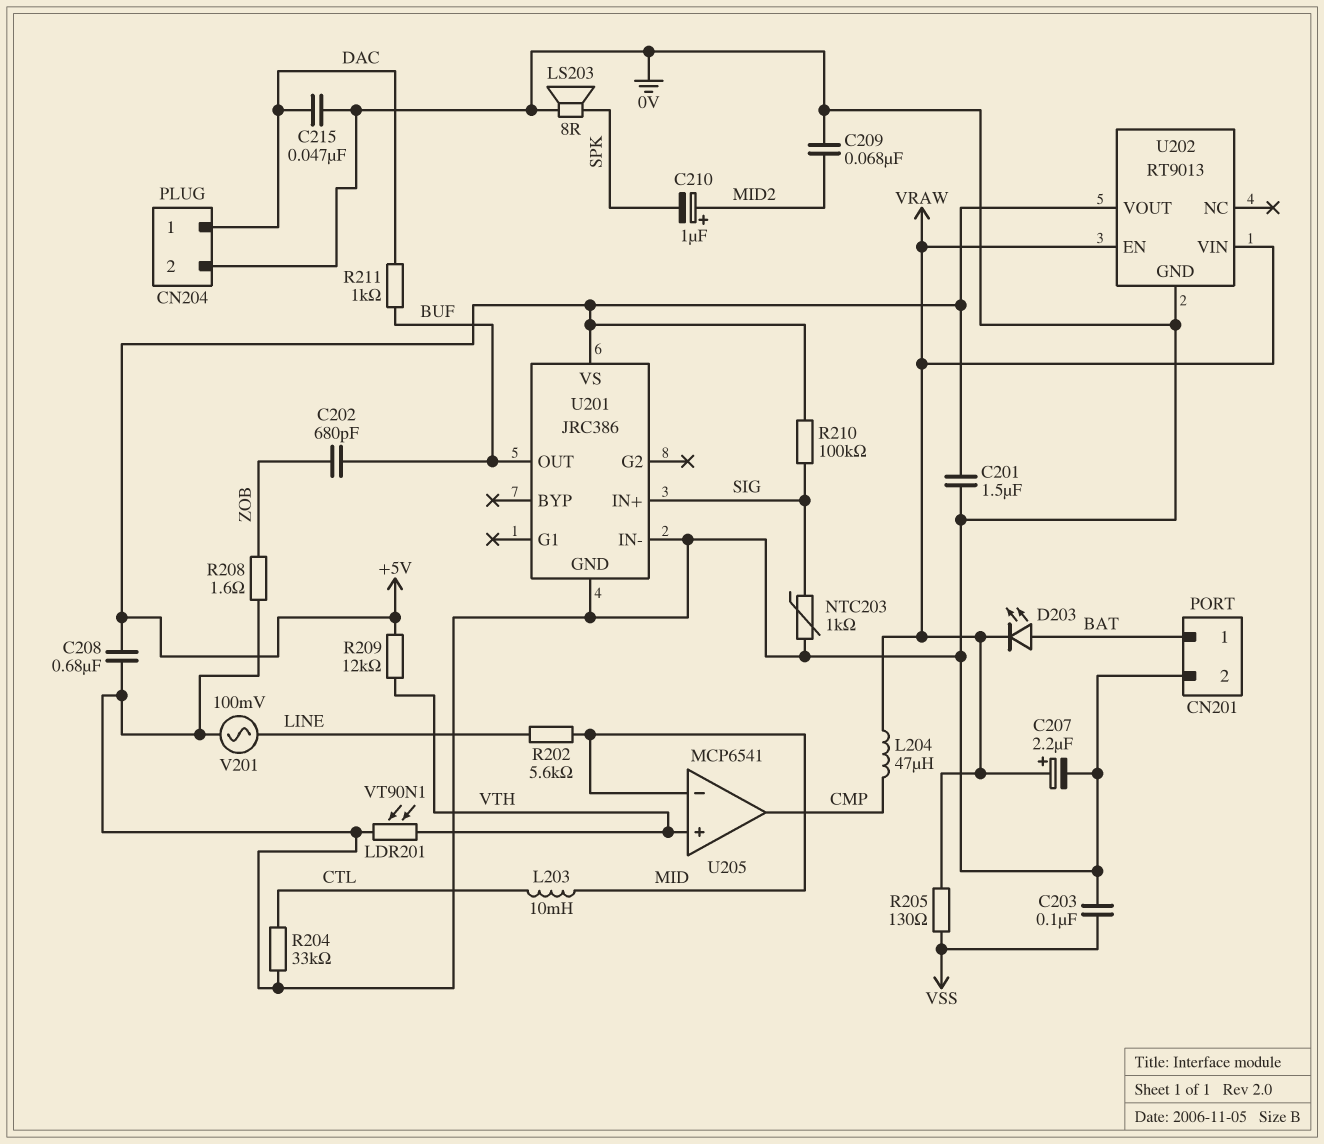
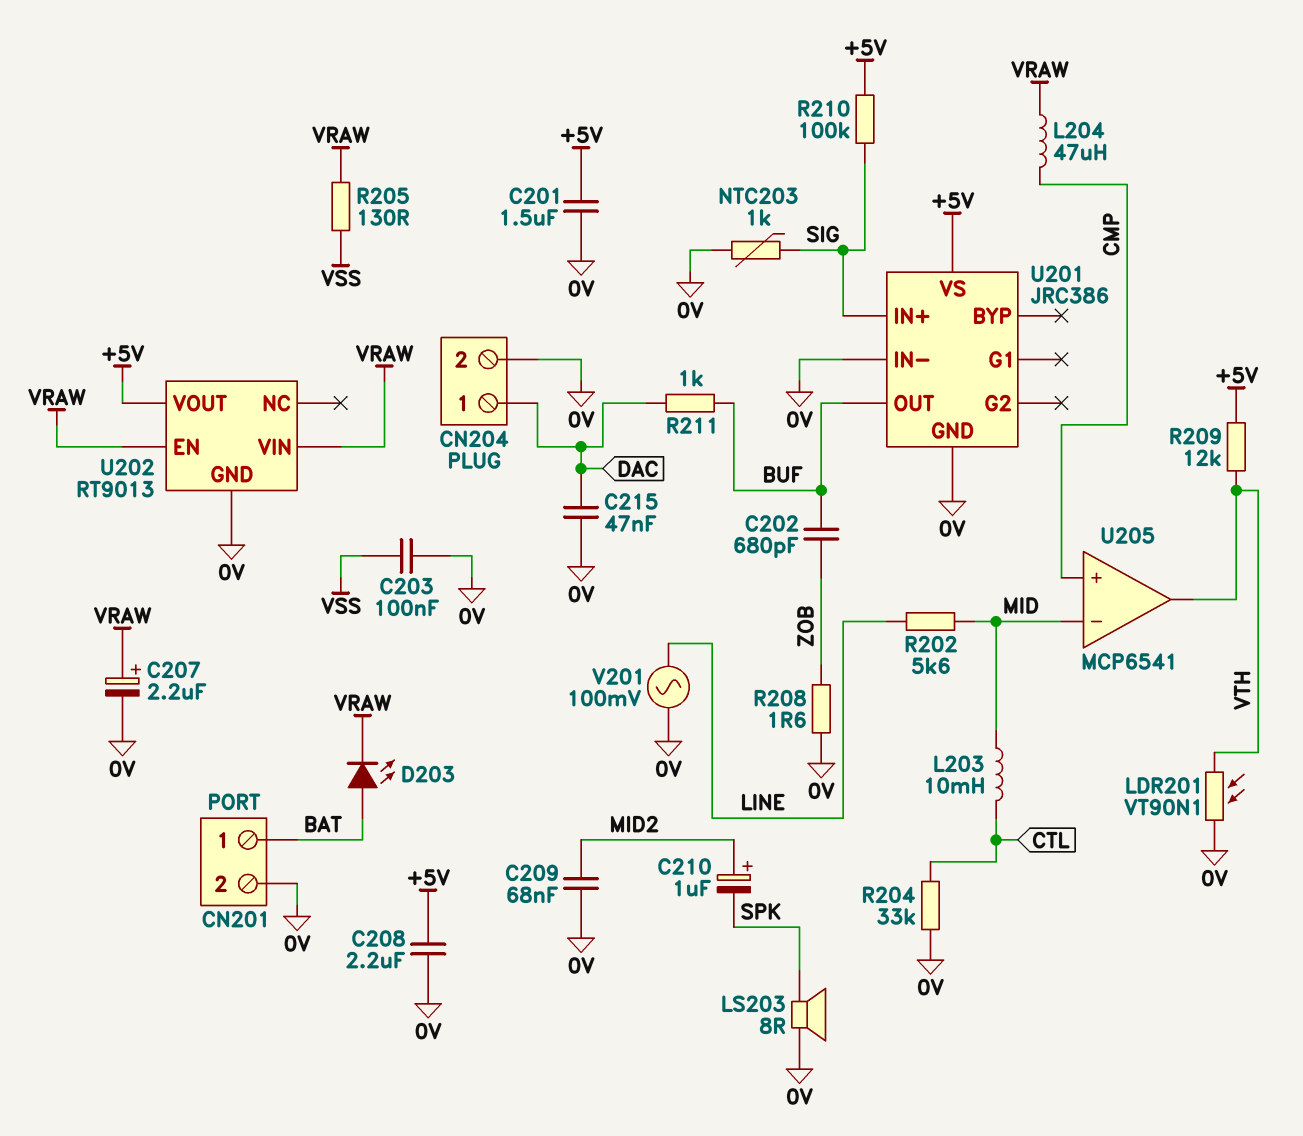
C208: 680nF (+5V, 0V) -> 2.2uF (+5V, 0V)
U205 pin in+: VTH -> CMP
U205 pin out: CMP -> VTH

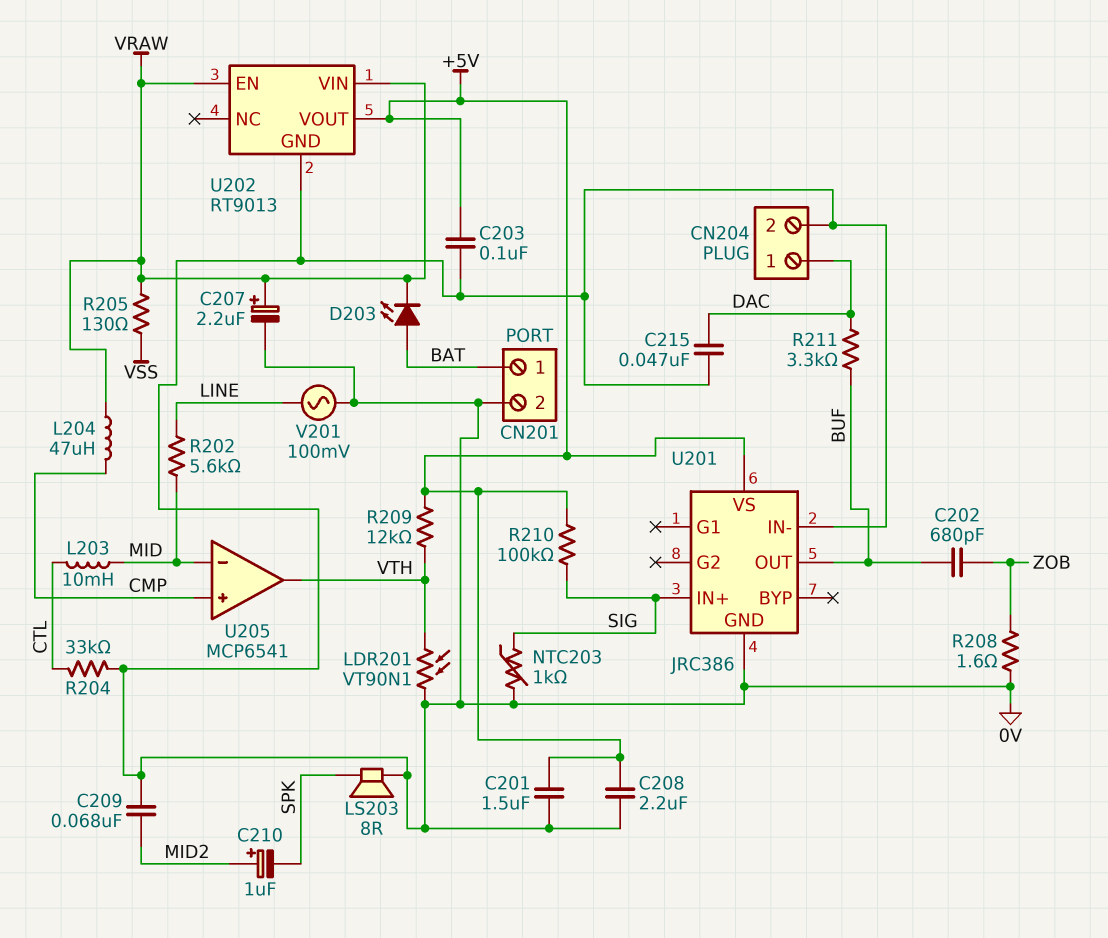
C203: 100nF (0V, VSS) -> 100nF (+5V, 0V)
R211: 1k (BUF, DAC) -> 3.3k (BUF, DAC)

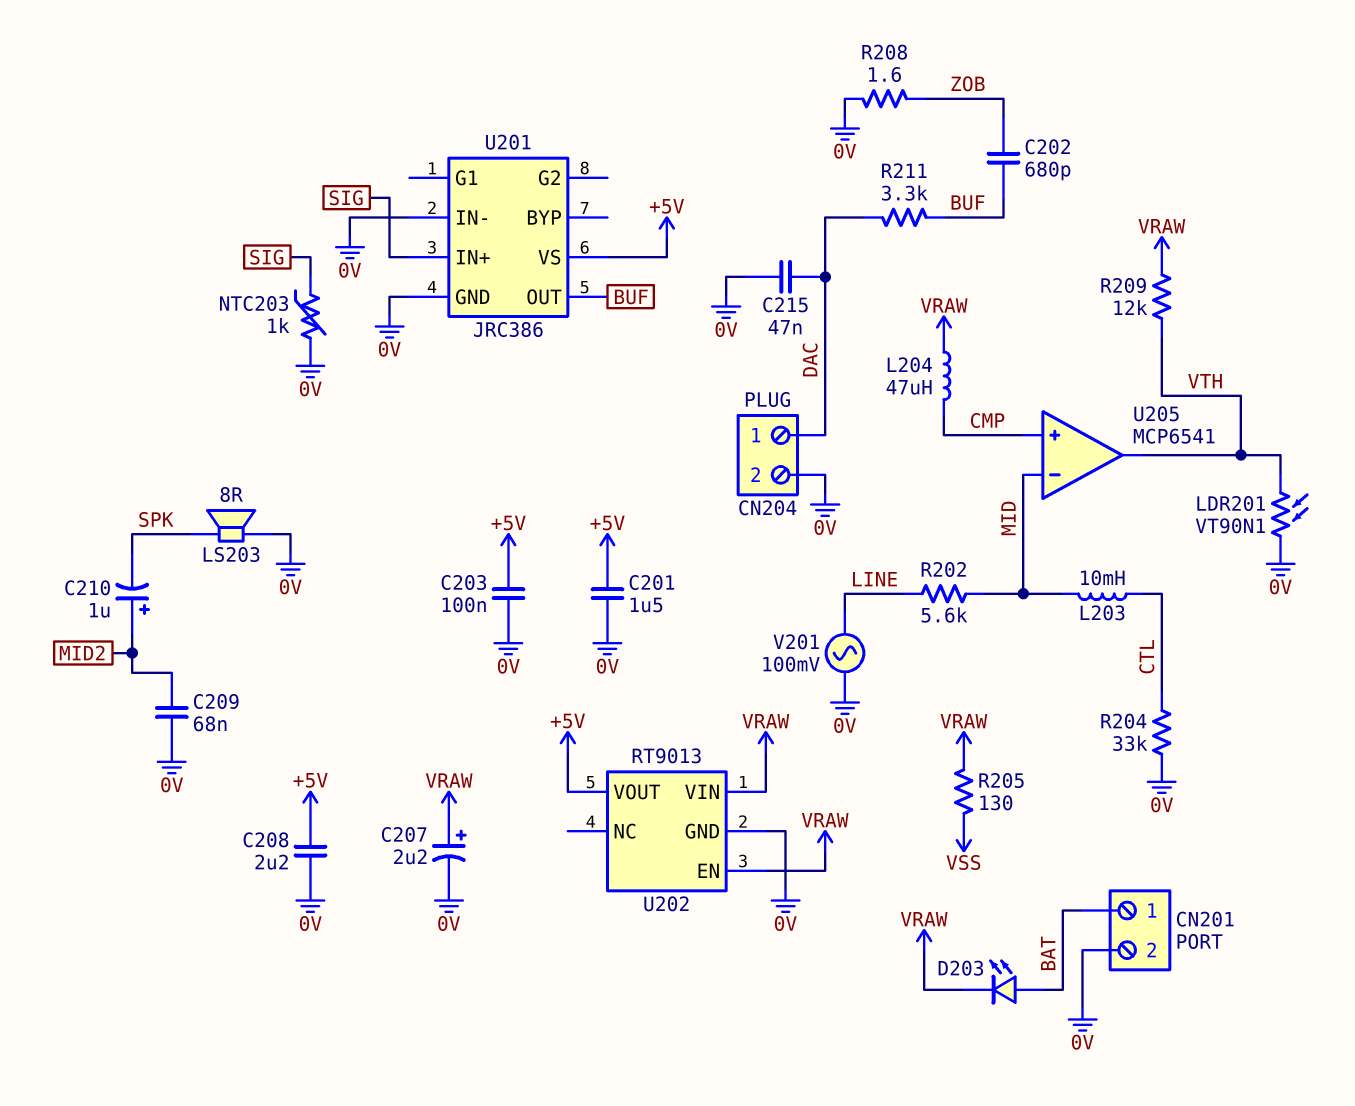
R209: 12k (+5V, VTH) -> 12k (VRAW, VTH)
R210: 100k (+5V, SIG) -> none

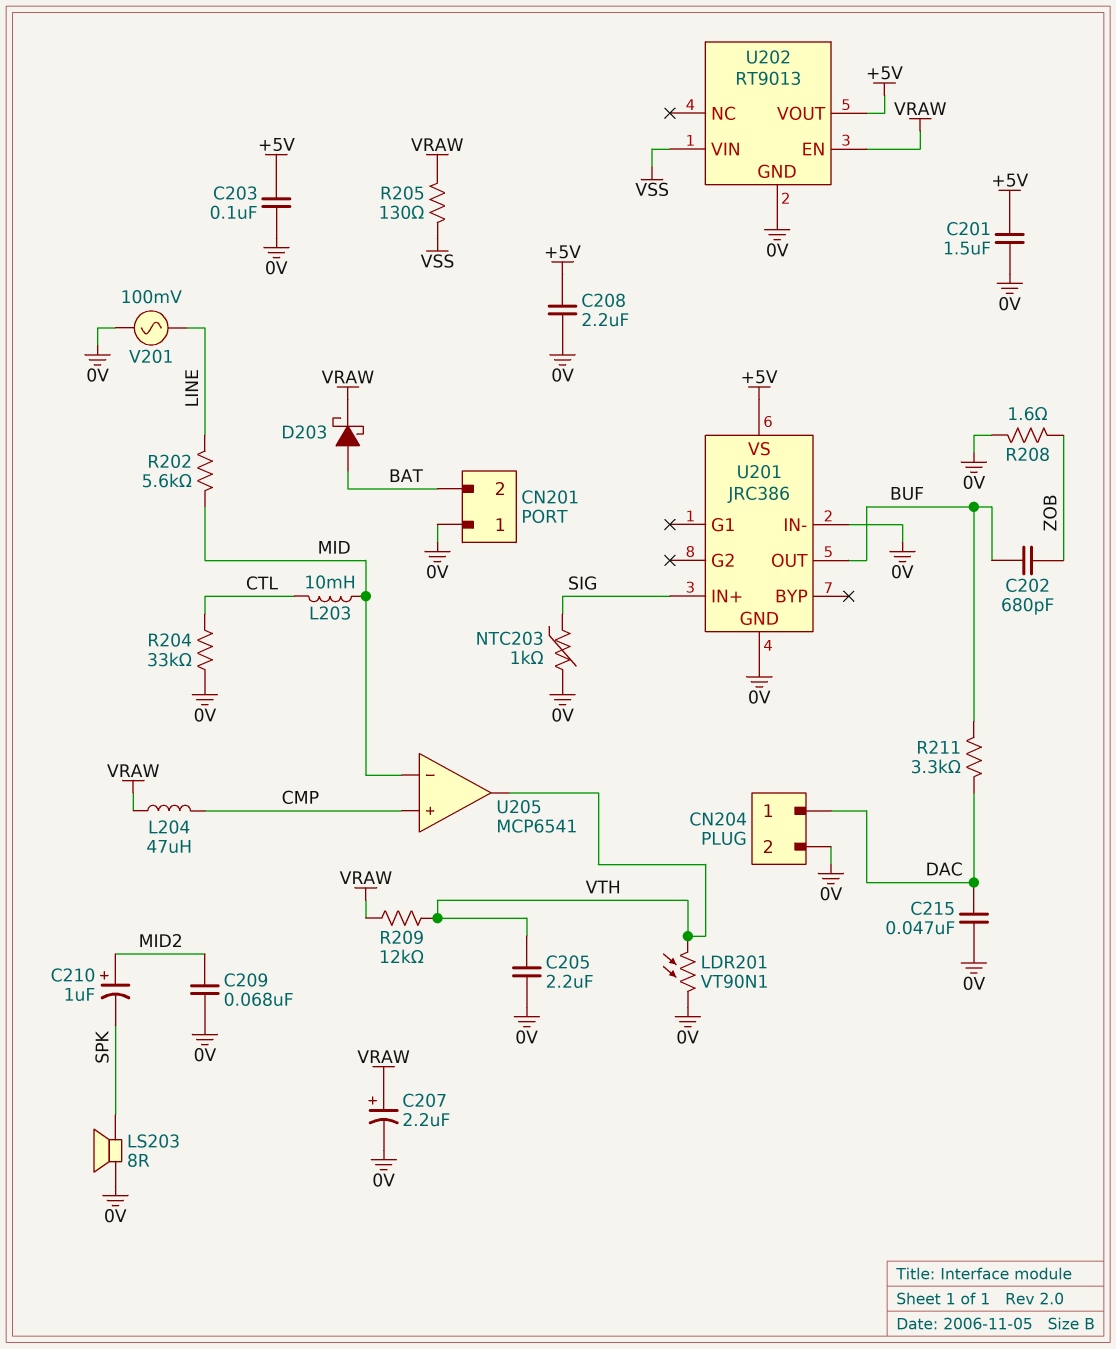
C205: none -> 2.2uF (0V, VTH)
CN201 pin 1: BAT -> 0V
CN201 pin 2: 0V -> BAT
D203: LED (A BAT, K VRAW) -> schottky (A BAT, K VRAW)
U202 pin VIN: VRAW -> VSS

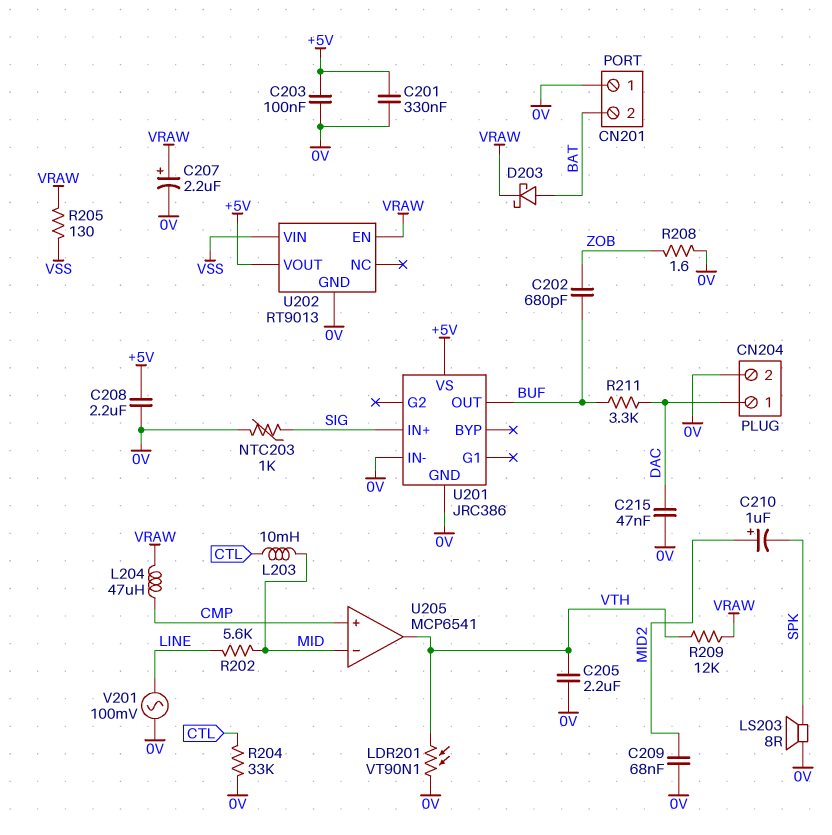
C201: 1.5uF (+5V, 0V) -> 330nF (+5V, 0V)

